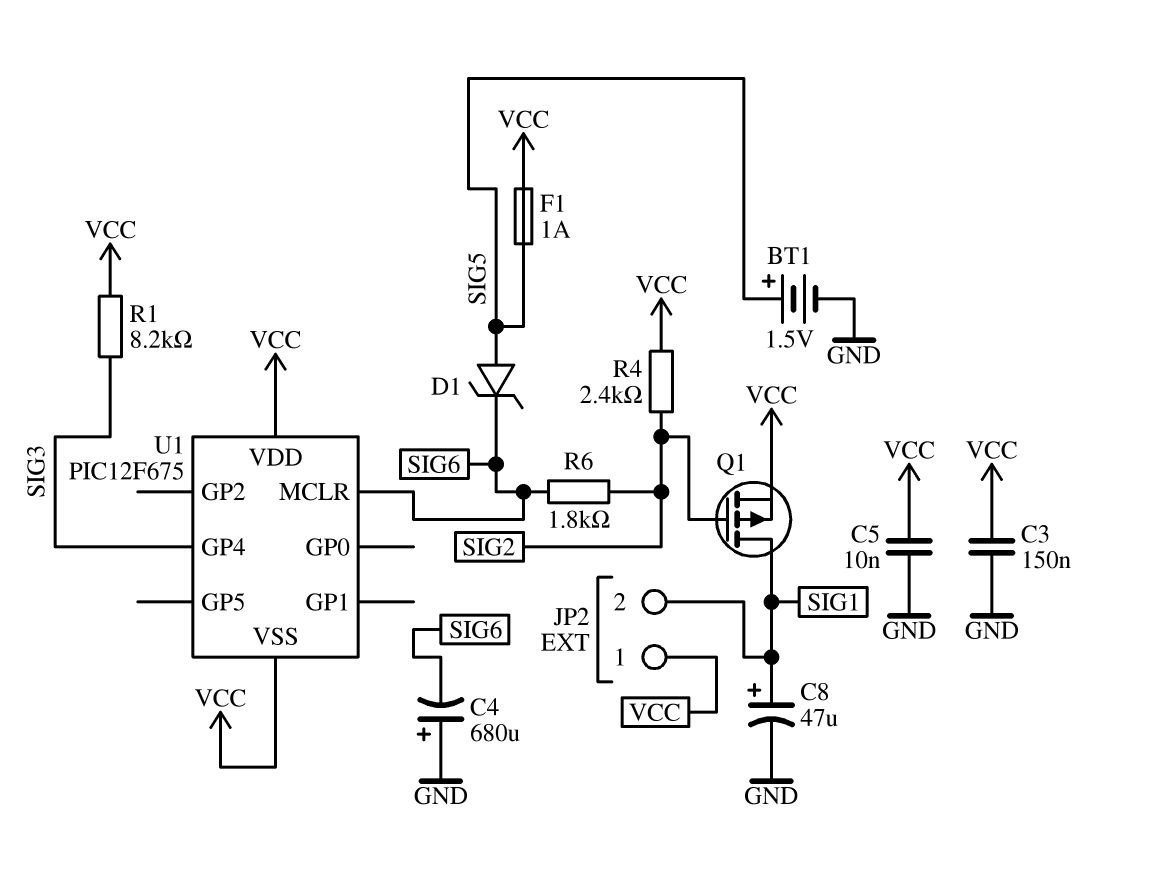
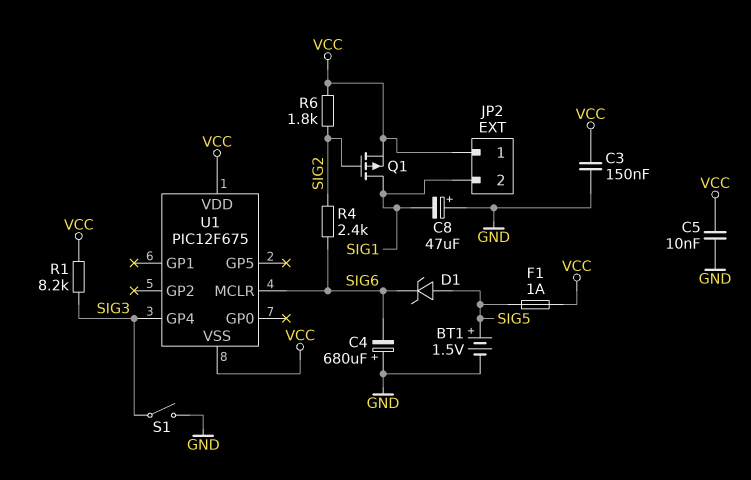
C8: 47uF (plus SIG1, minus GND) -> 47uF (plus GND, minus SIG1)
R4: 2.4k (SIG2, VCC) -> 2.4k (SIG2, SIG6)
R6: 1.8k (SIG2, SIG6) -> 1.8k (SIG2, VCC)
S1: none -> switch (GND, SIG3)

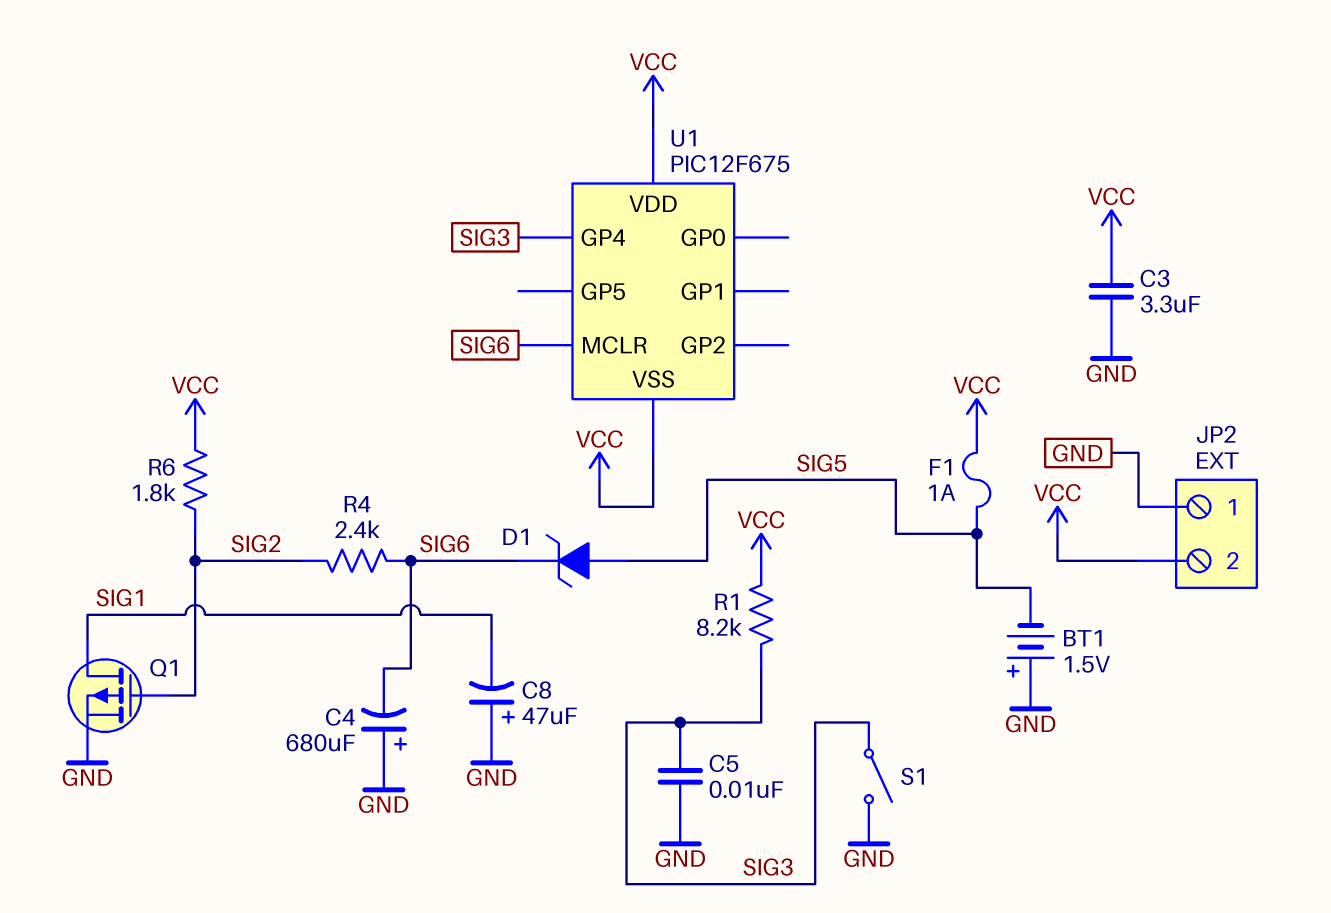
BT1: 1.5V (plus SIG5, minus GND) -> 1.5V (plus GND, minus SIG5)
C3: 150nF (GND, VCC) -> 3.3uF (GND, VCC)
C5: 10nF (GND, VCC) -> 10nF (GND, SIG3)
JP2 pin 1: VCC -> GND
JP2 pin 2: SIG1 -> VCC
Q1: PMOS (G SIG2, D SIG1, S VCC) -> PMOS (G SIG2, D SIG1, S GND)

